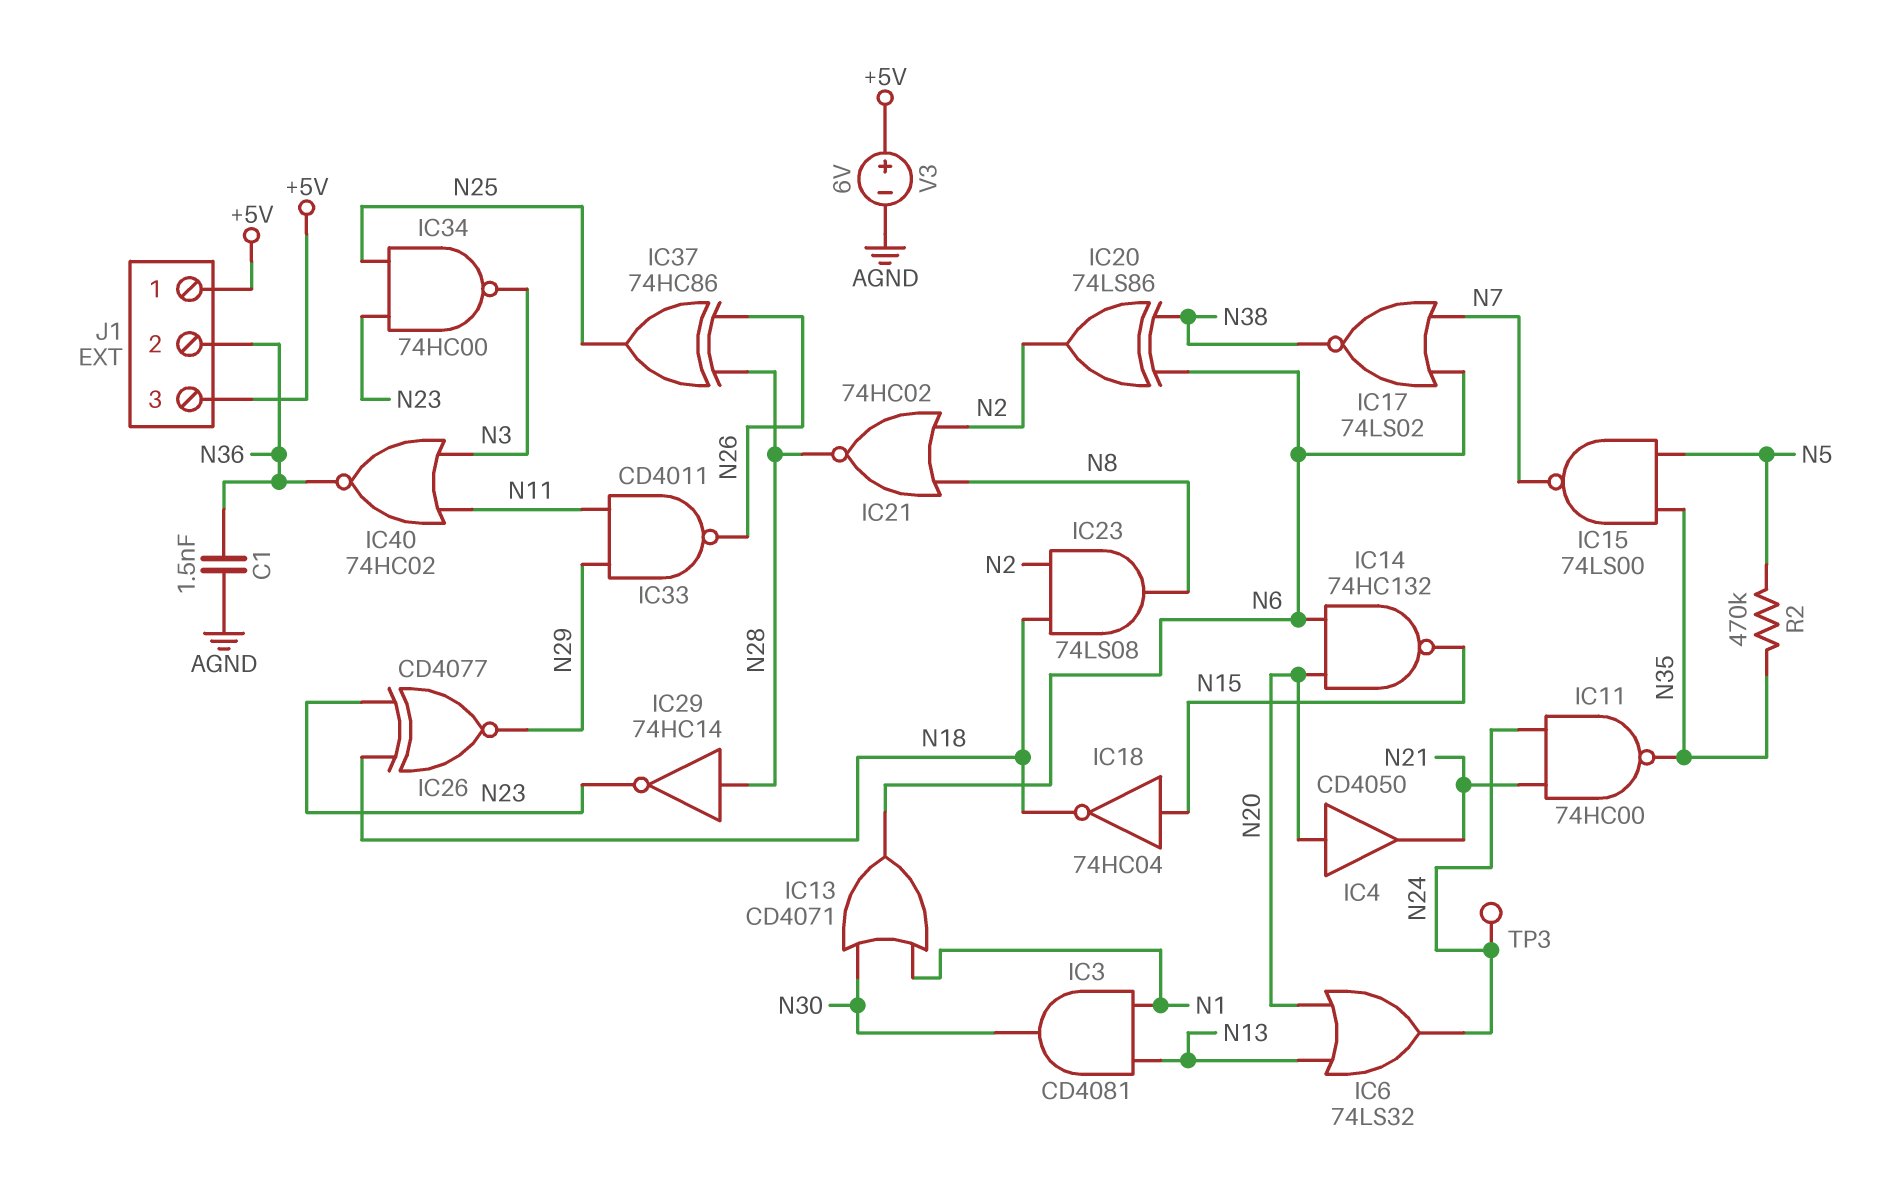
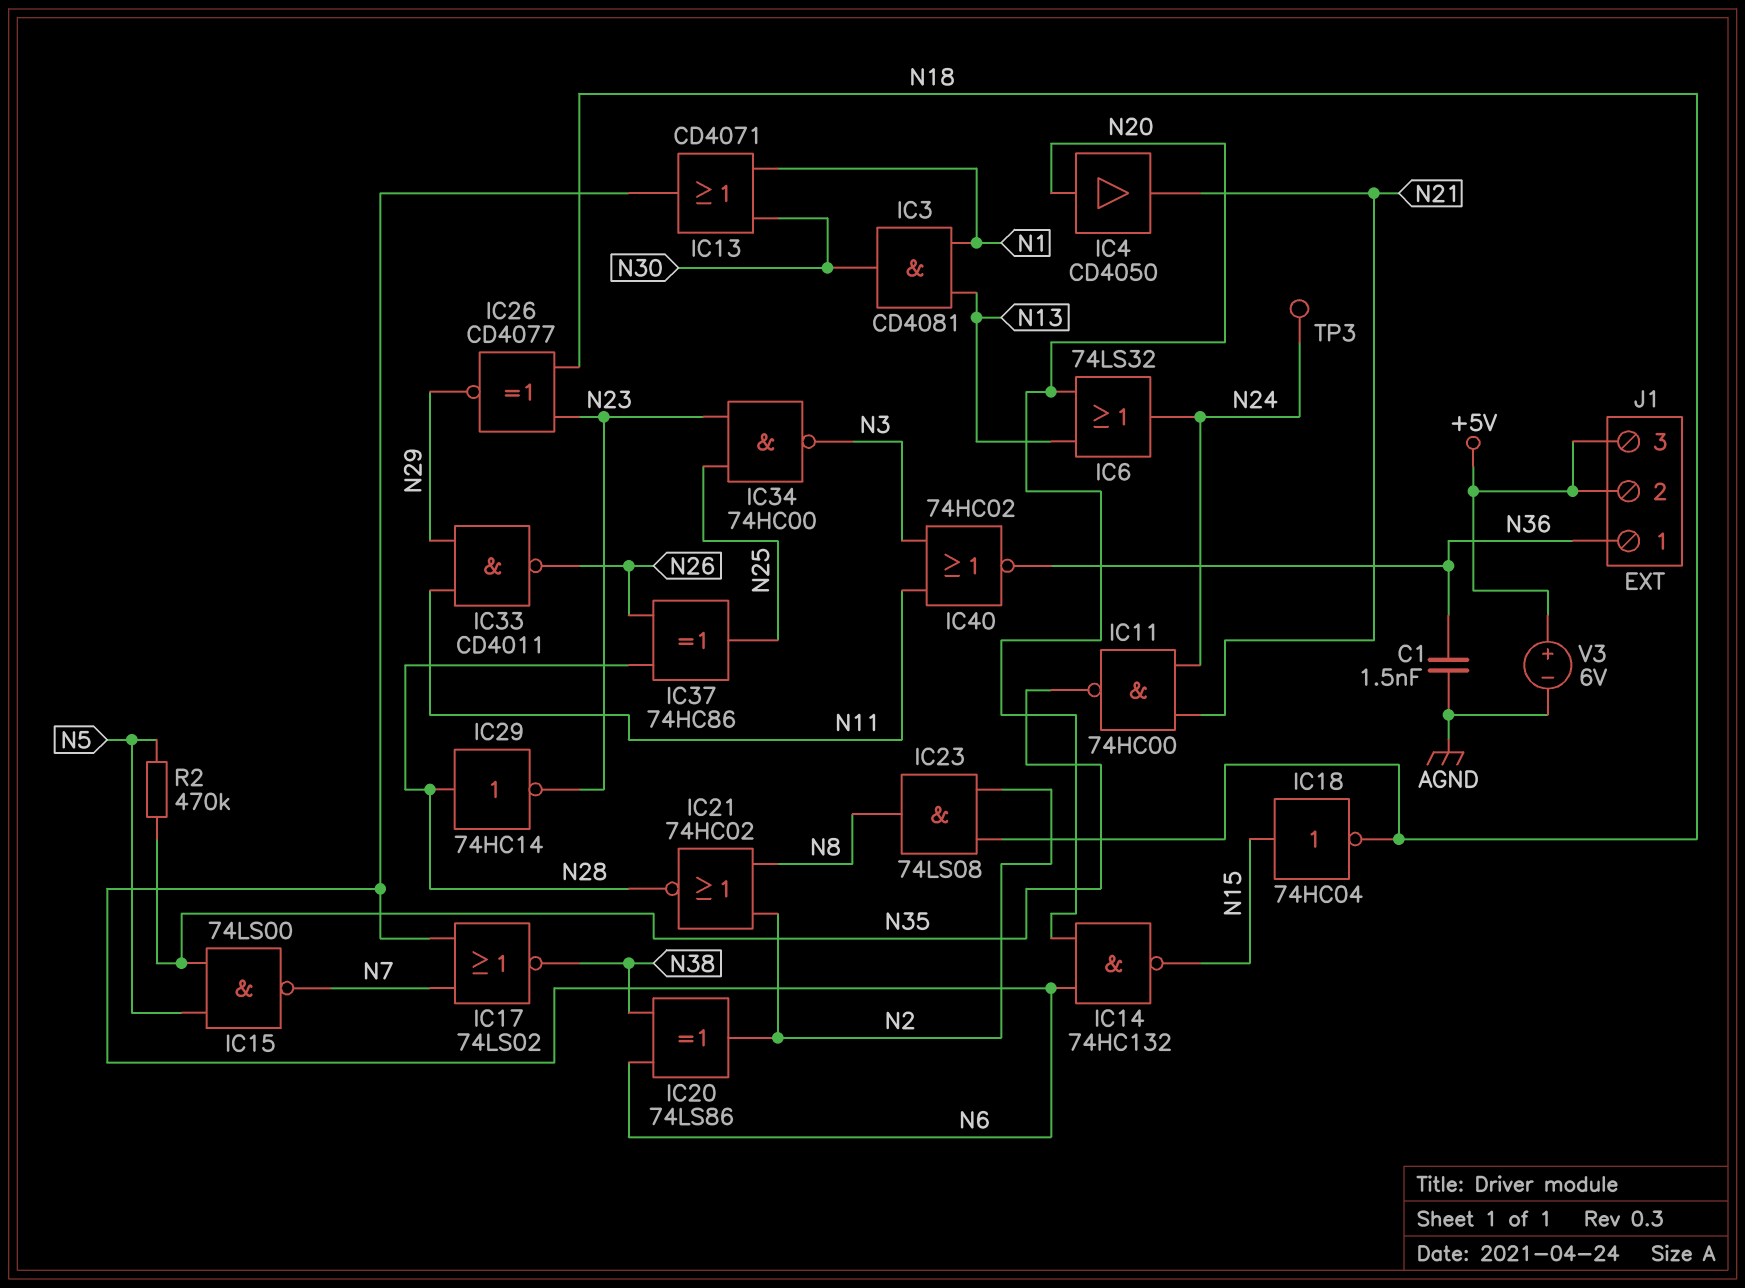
J1 pin 1: +5V -> N36
J1 pin 2: N36 -> +5V

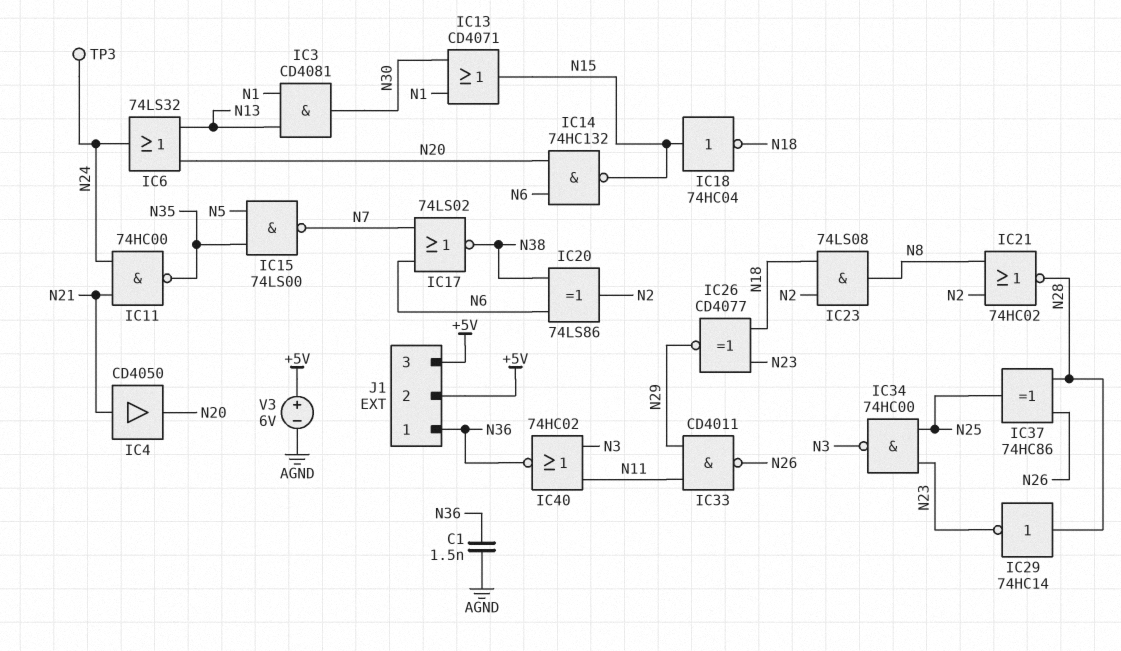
IC4: buffer CD4050 (in N20, out N21) -> buffer CD4050 (in N21, out N20)
IC13: OR CD4071 (in N1, in N30, out N6) -> OR CD4071 (in N1, in N30, out N15)
R2: 470k (N5, N35) -> none

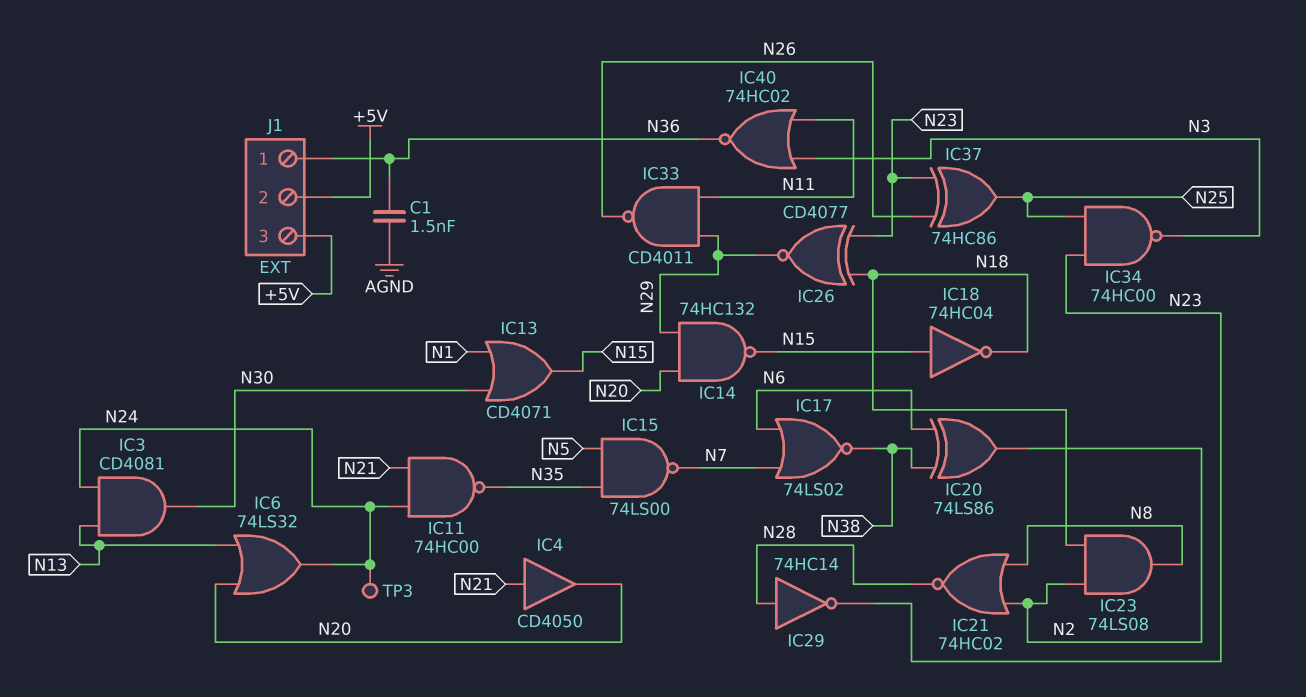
IC3: AND CD4081 (in N1, in N13, out N30) -> AND CD4081 (in N13, in N24, out N30)
IC14: NAND 74HC132 (in N6, in N20, out N15) -> NAND 74HC132 (in N20, in N29, out N15)
IC37: XOR 74HC86 (in N26, in N28, out N25) -> XOR 74HC86 (in N23, in N26, out N25)
V3: 6V (plus +5V, minus AGND) -> none

